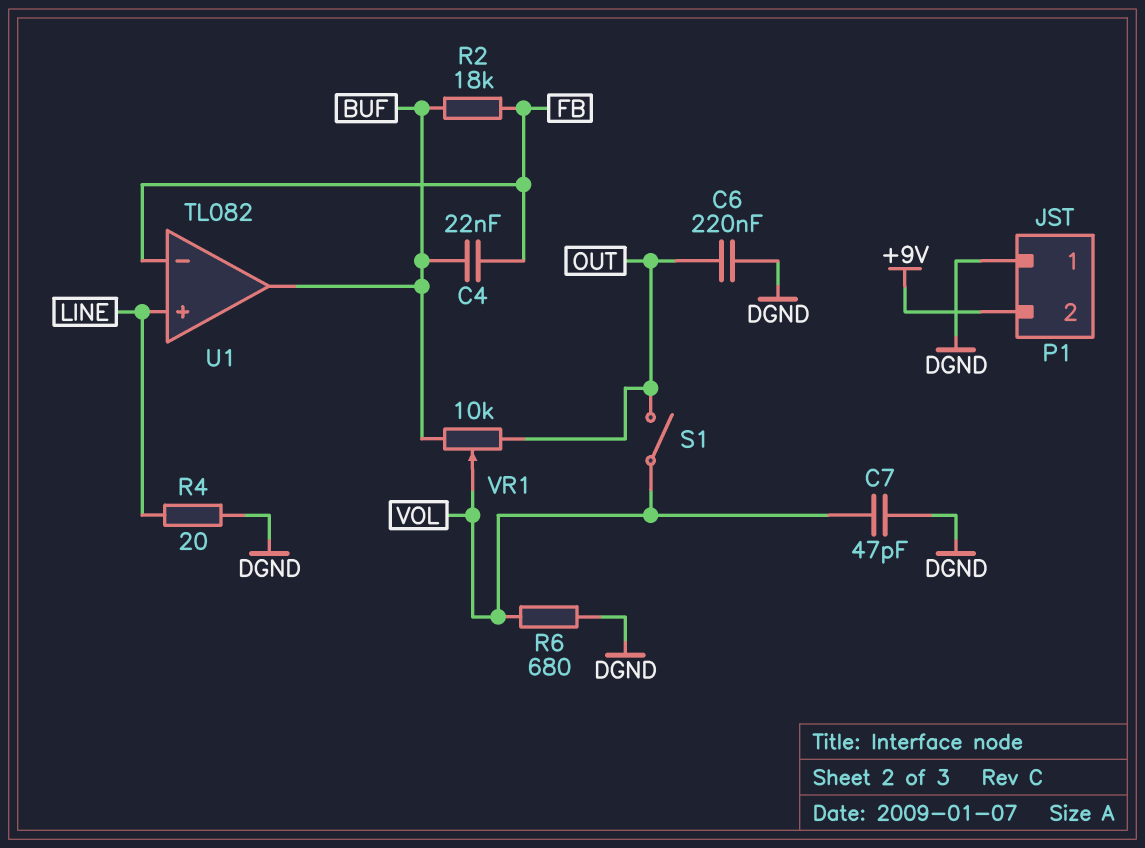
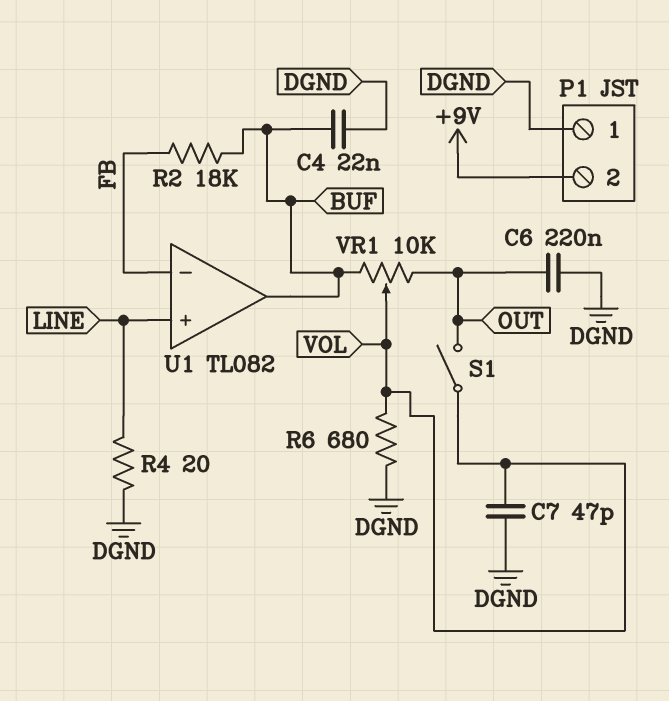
C4: 22nF (BUF, FB) -> 22nF (BUF, DGND)

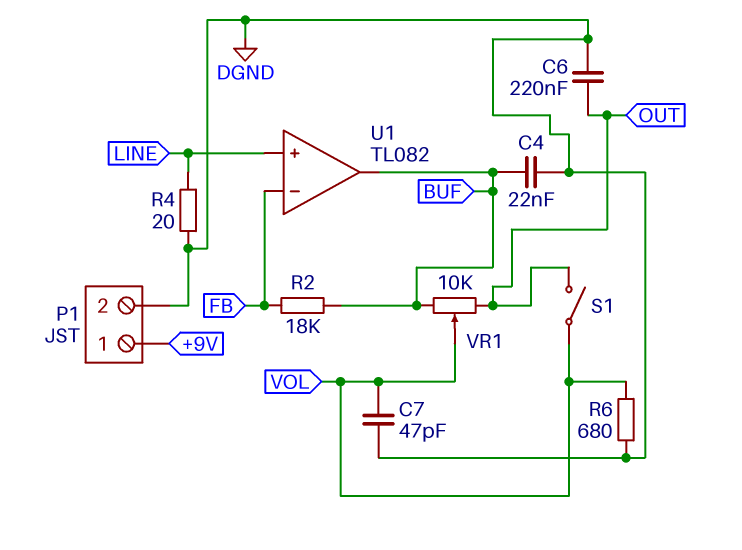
P1 pin 1: DGND -> +9V
P1 pin 2: +9V -> DGND

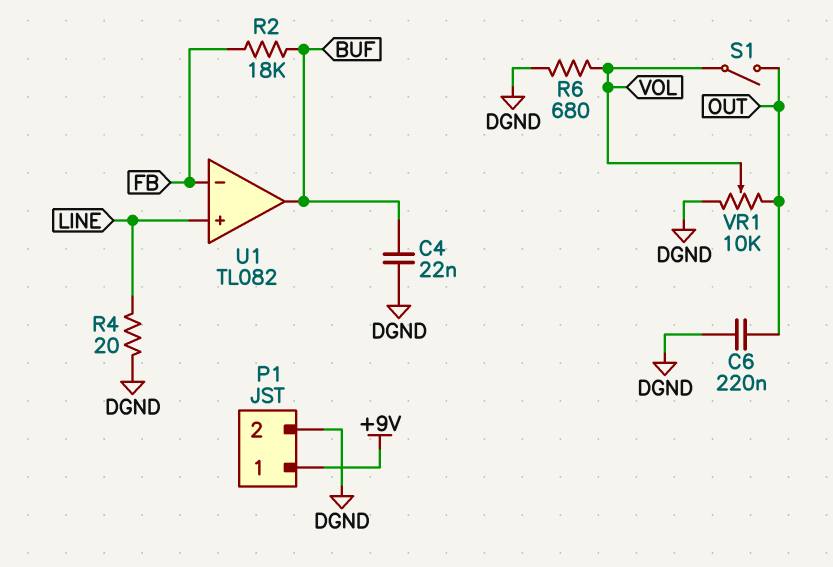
C7: 47pF (DGND, VOL) -> none
VR1: 10k (BUF, OUT, wiper VOL) -> 10k (DGND, OUT, wiper VOL)

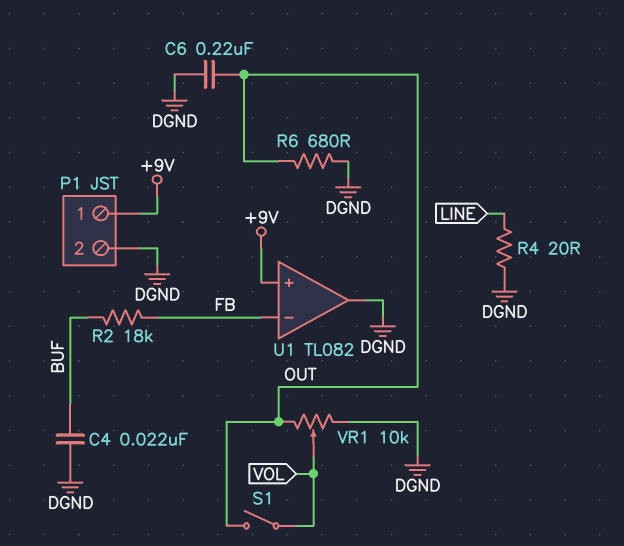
R6: 680 (DGND, VOL) -> 680 (DGND, OUT)
U1 pin in+: LINE -> +9V
U1 pin out: BUF -> DGND

